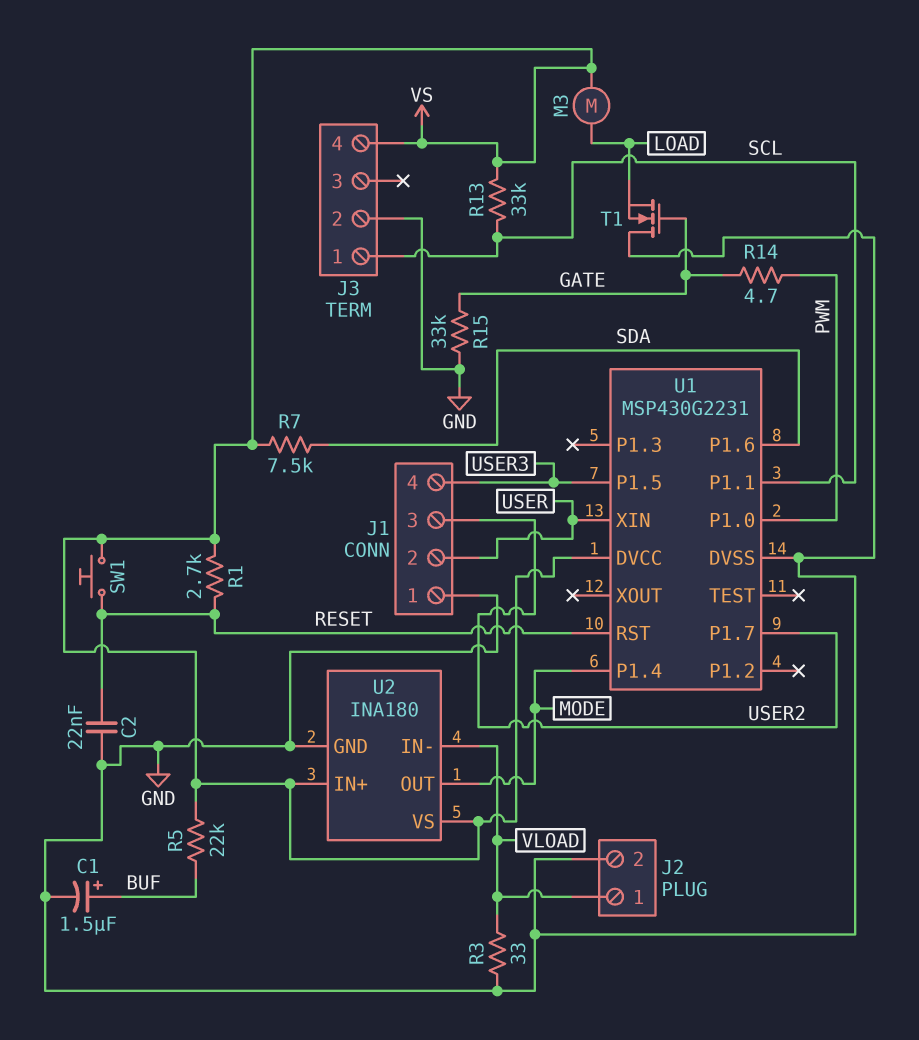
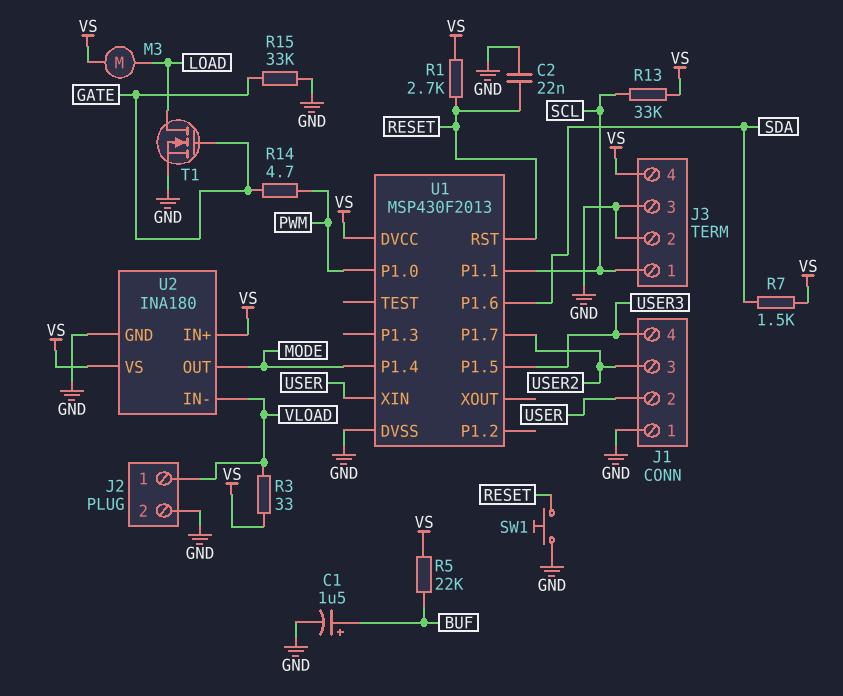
J3 pin 3: none -> GND
R3: 33 (GND, VLOAD) -> 33 (VLOAD, VS)
R7: 7.5k (SDA, VS) -> 1.5k (SDA, VS)
SW1: button (RESET, VS) -> button (GND, RESET)
T1: NMOS (G GATE, D GND, S LOAD) -> NMOS (G GATE, D LOAD, S GND)
U1: MSP430G2231 -> MSP430F2013

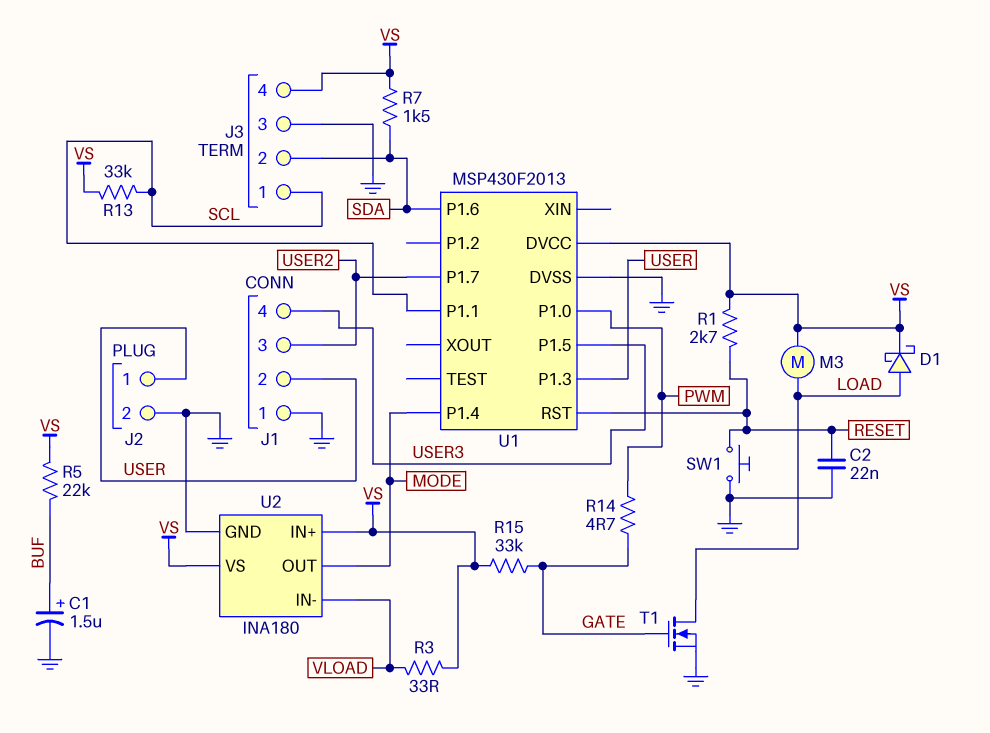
D1: none -> schottky (A LOAD, K VS)
J2 pin 1: VLOAD -> USER
J3 pin 2: GND -> SDA
R15: 33k (GATE, GND) -> 33k (GATE, VS)
U1 pin P1.3: none -> USER
U1 pin XIN: USER -> none

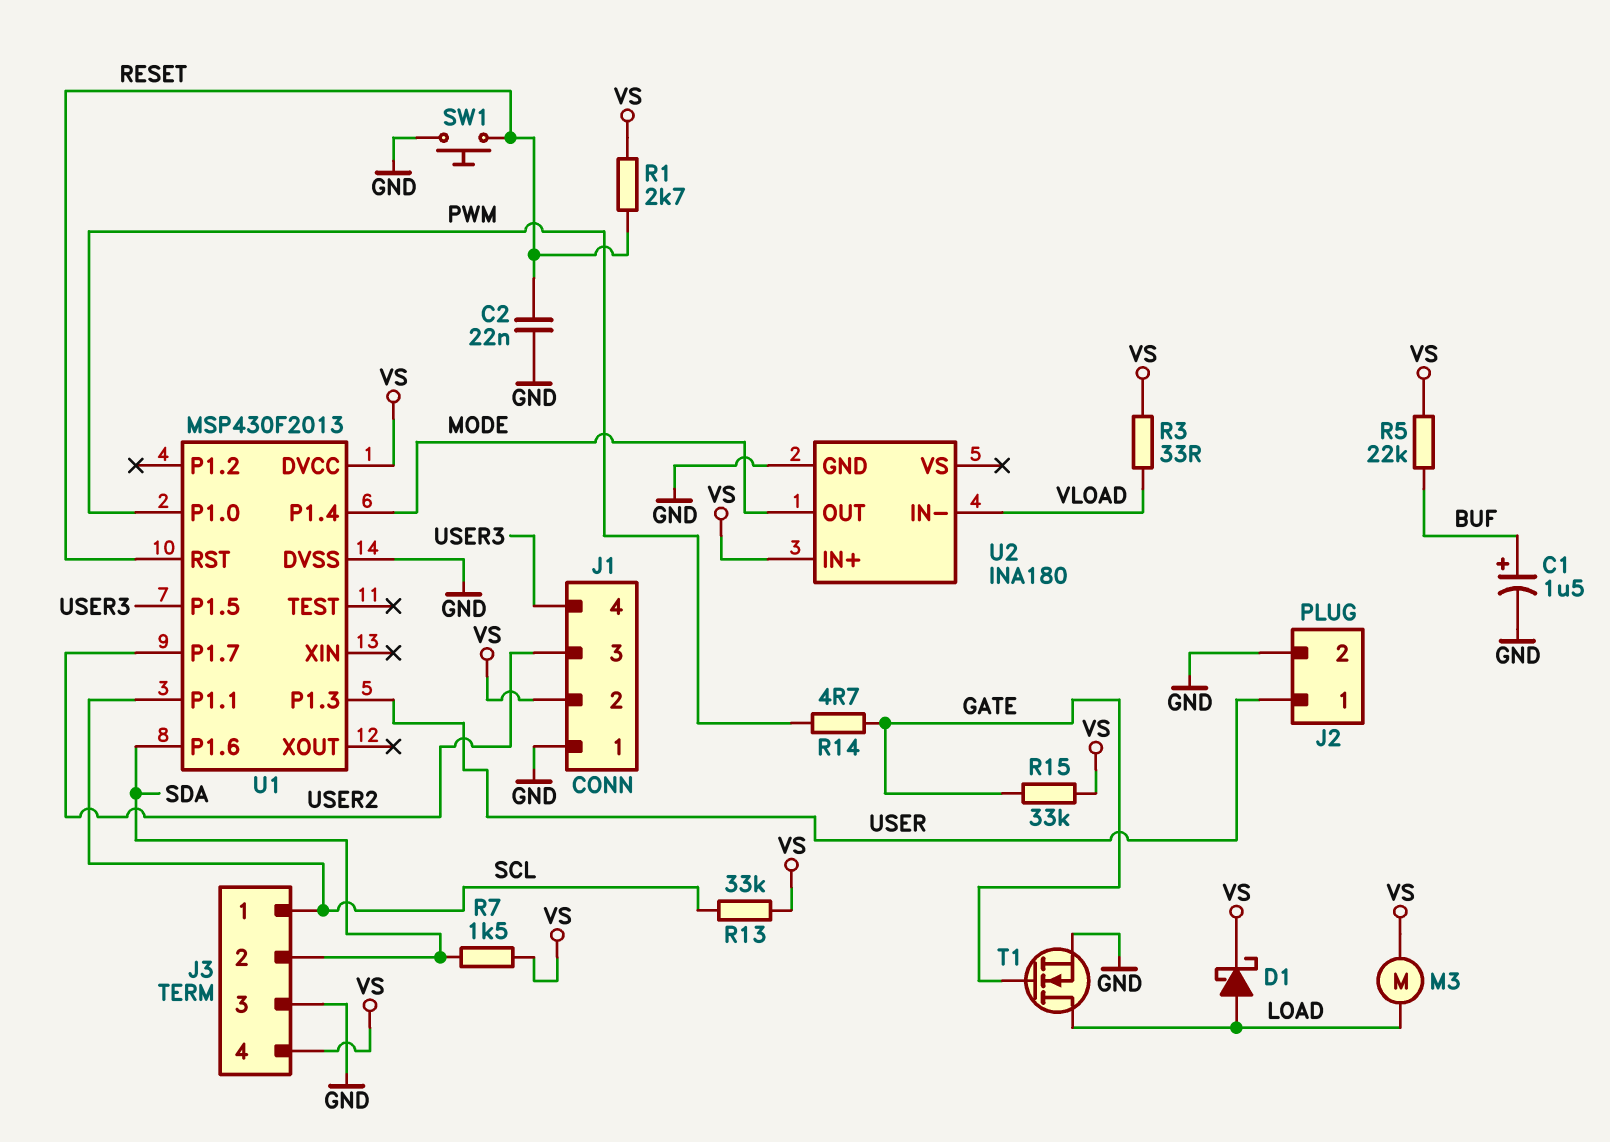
J1 pin 2: USER -> VS
U2 pin VS: VS -> none

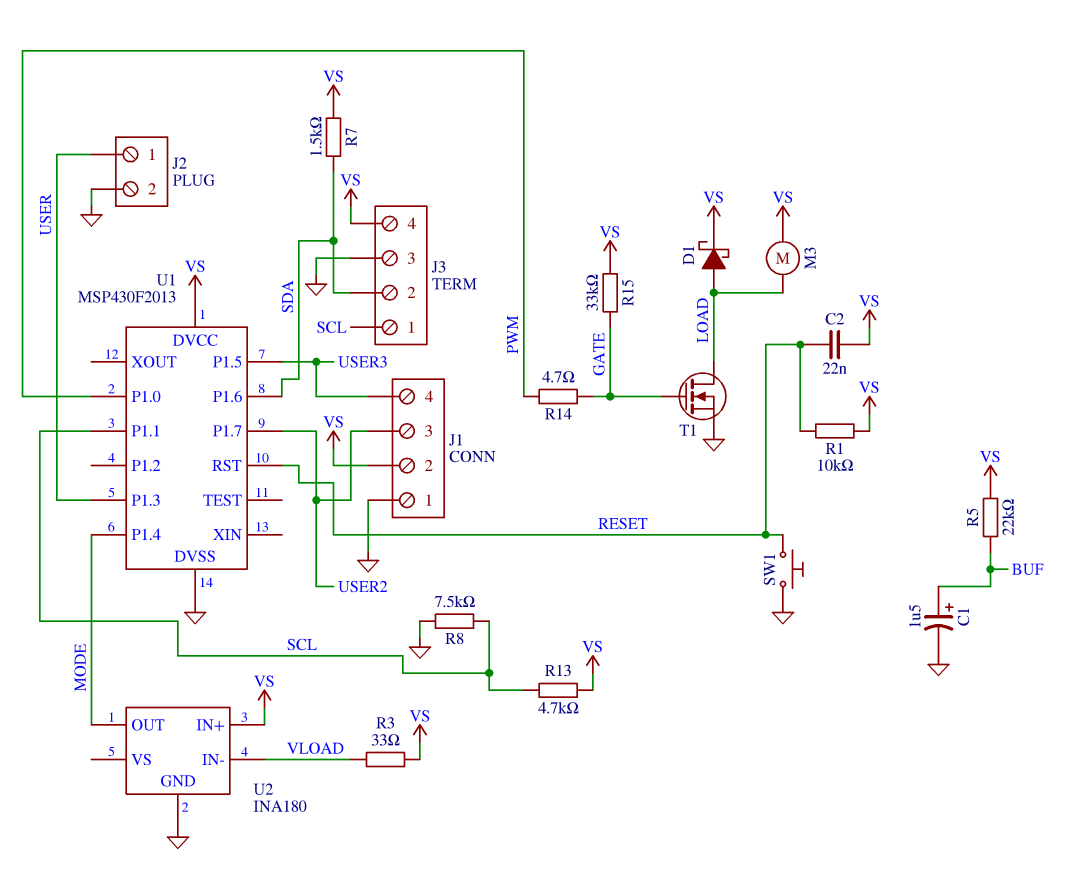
C2: 22nF (GND, RESET) -> 22nF (RESET, VS)
R1: 2.7k (RESET, VS) -> 10k (RESET, VS)
R8: none -> 7.5k (GND, SCL)
R13: 33k (SCL, VS) -> 4.7k (SCL, VS)

